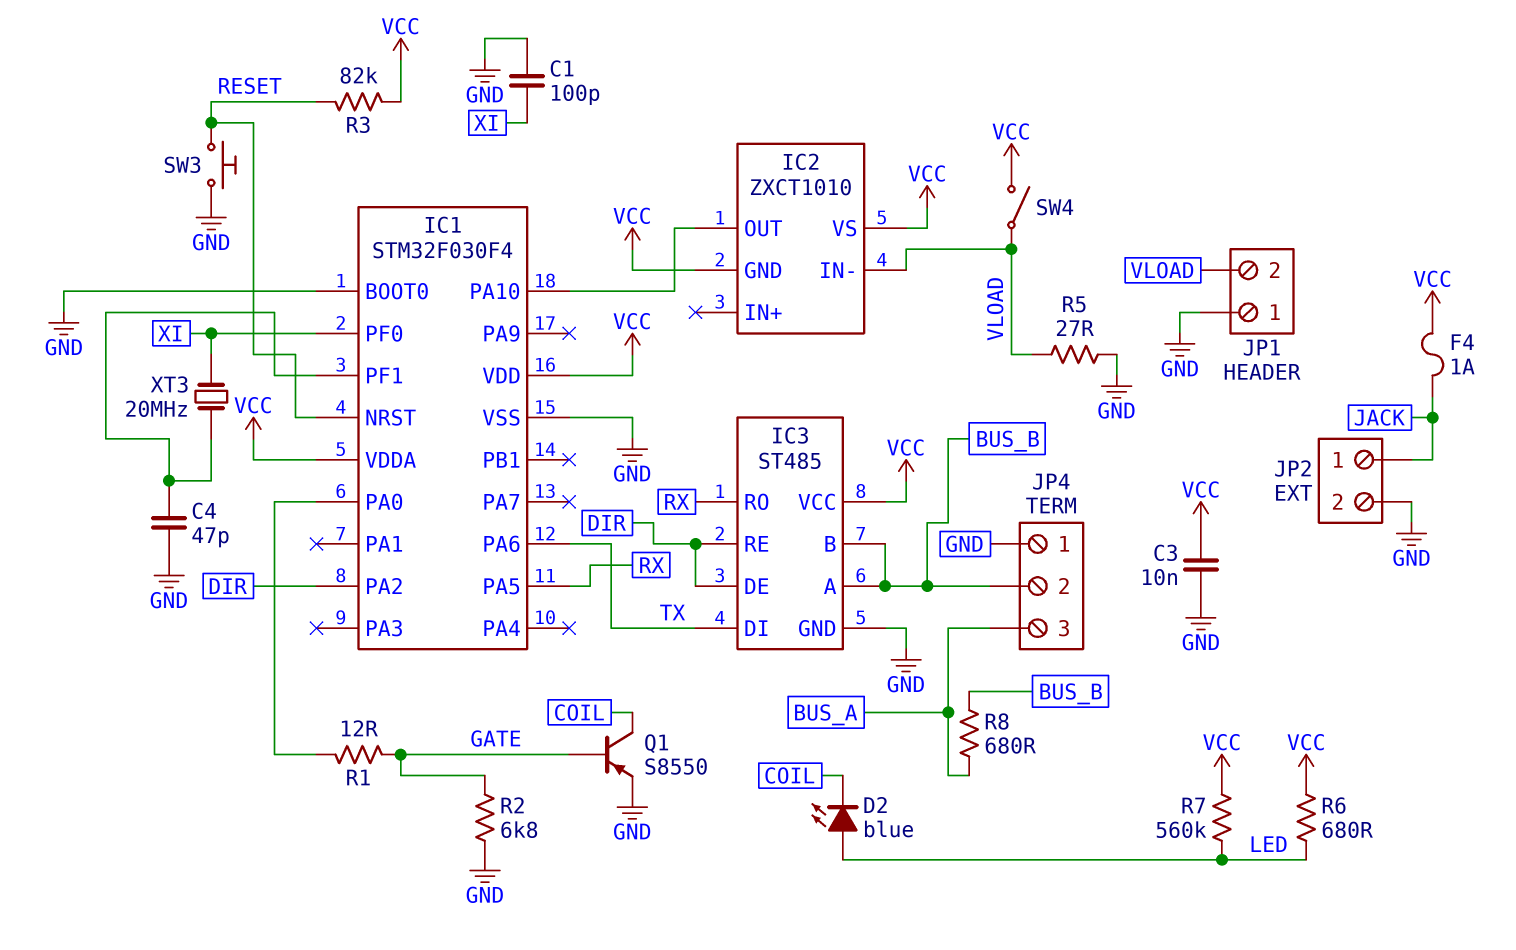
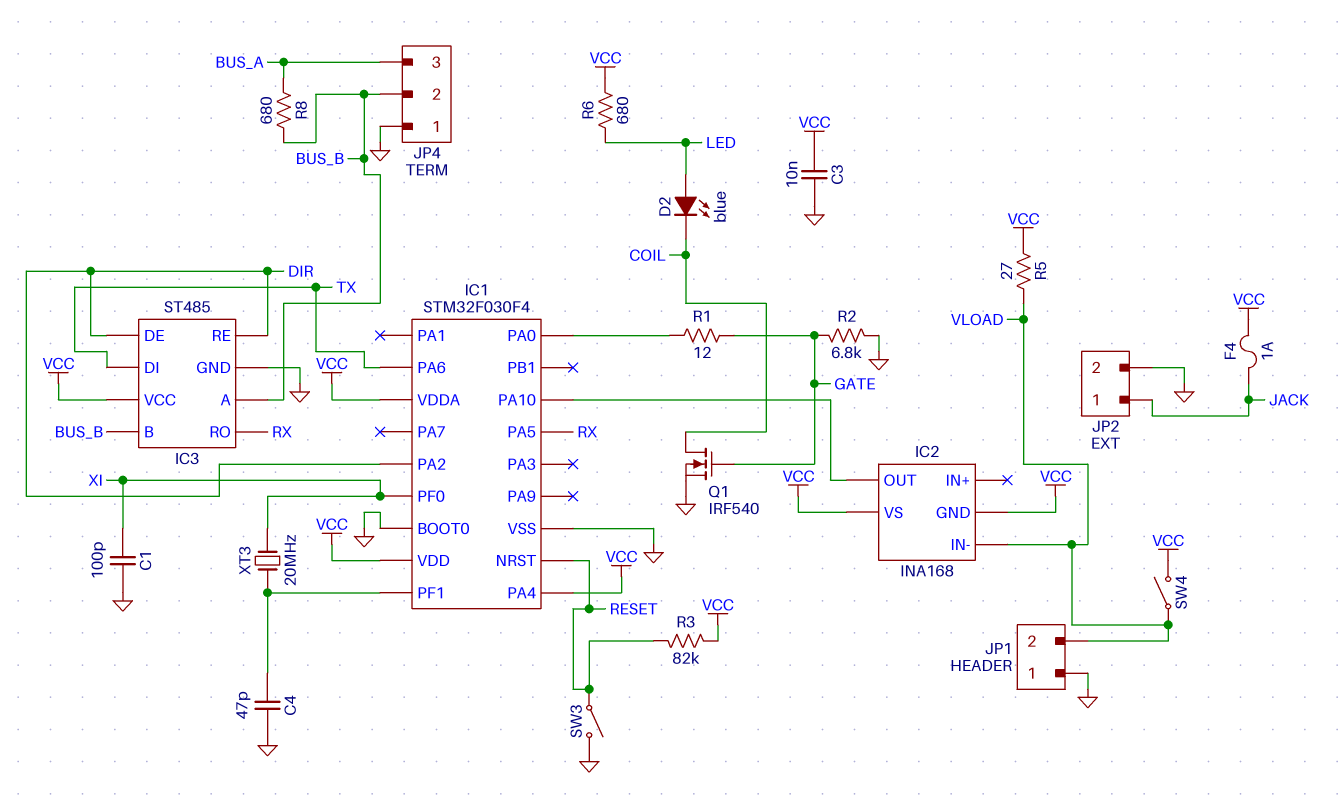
IC1 pin PA4: none -> VCC
IC2: ZXCT1010 -> INA168
Q1: PNP S8550 (B GATE, C COIL, E GND) -> NMOS IRF540 (G GATE, D COIL, S GND)
R5: 27 (GND, VLOAD) -> 27 (VCC, VLOAD)
R7: 560k (LED, VCC) -> none
SW3: button (GND, RESET) -> switch (GND, RESET)

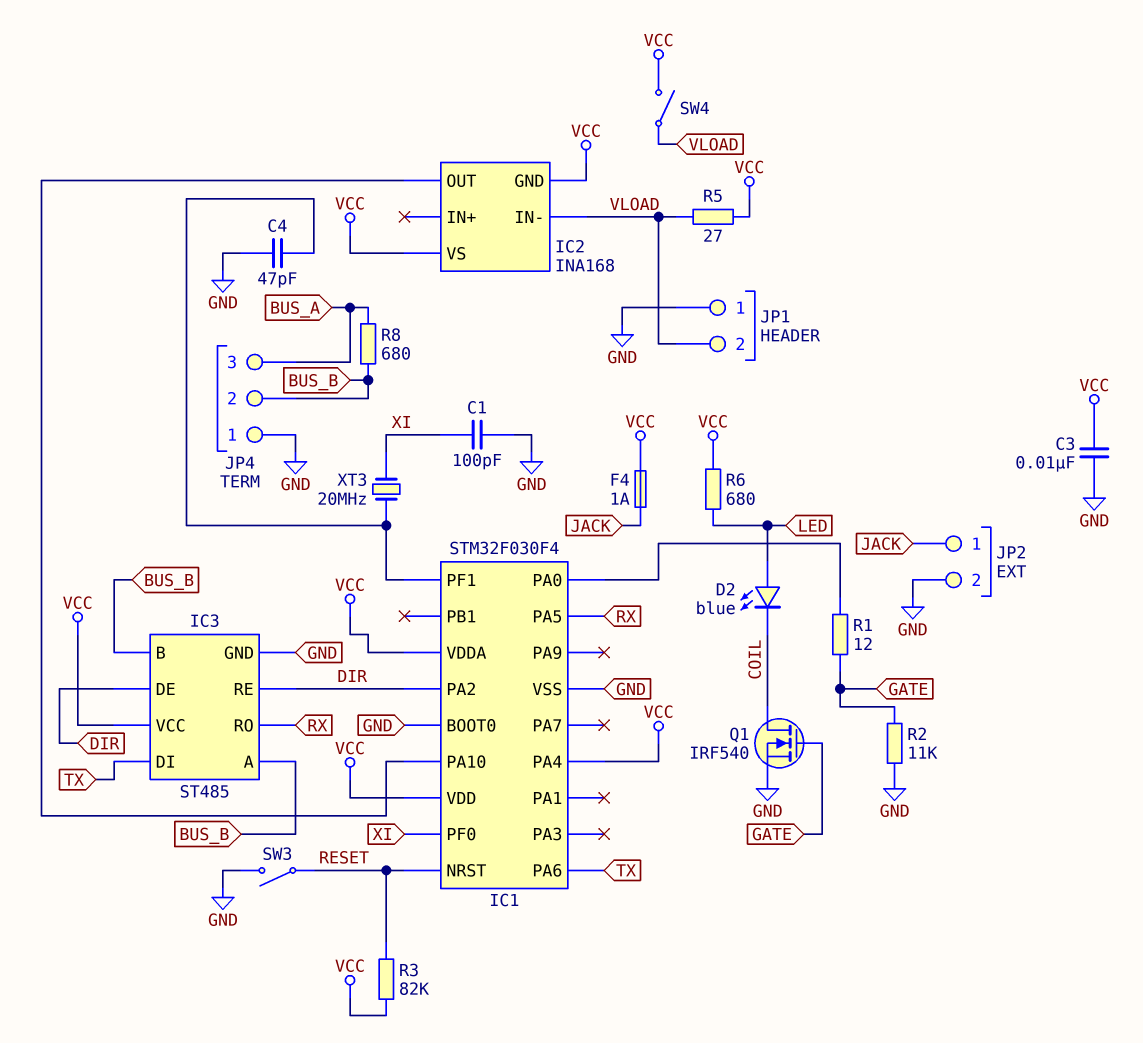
R2: 6.8k (GATE, GND) -> 11k (GATE, GND)

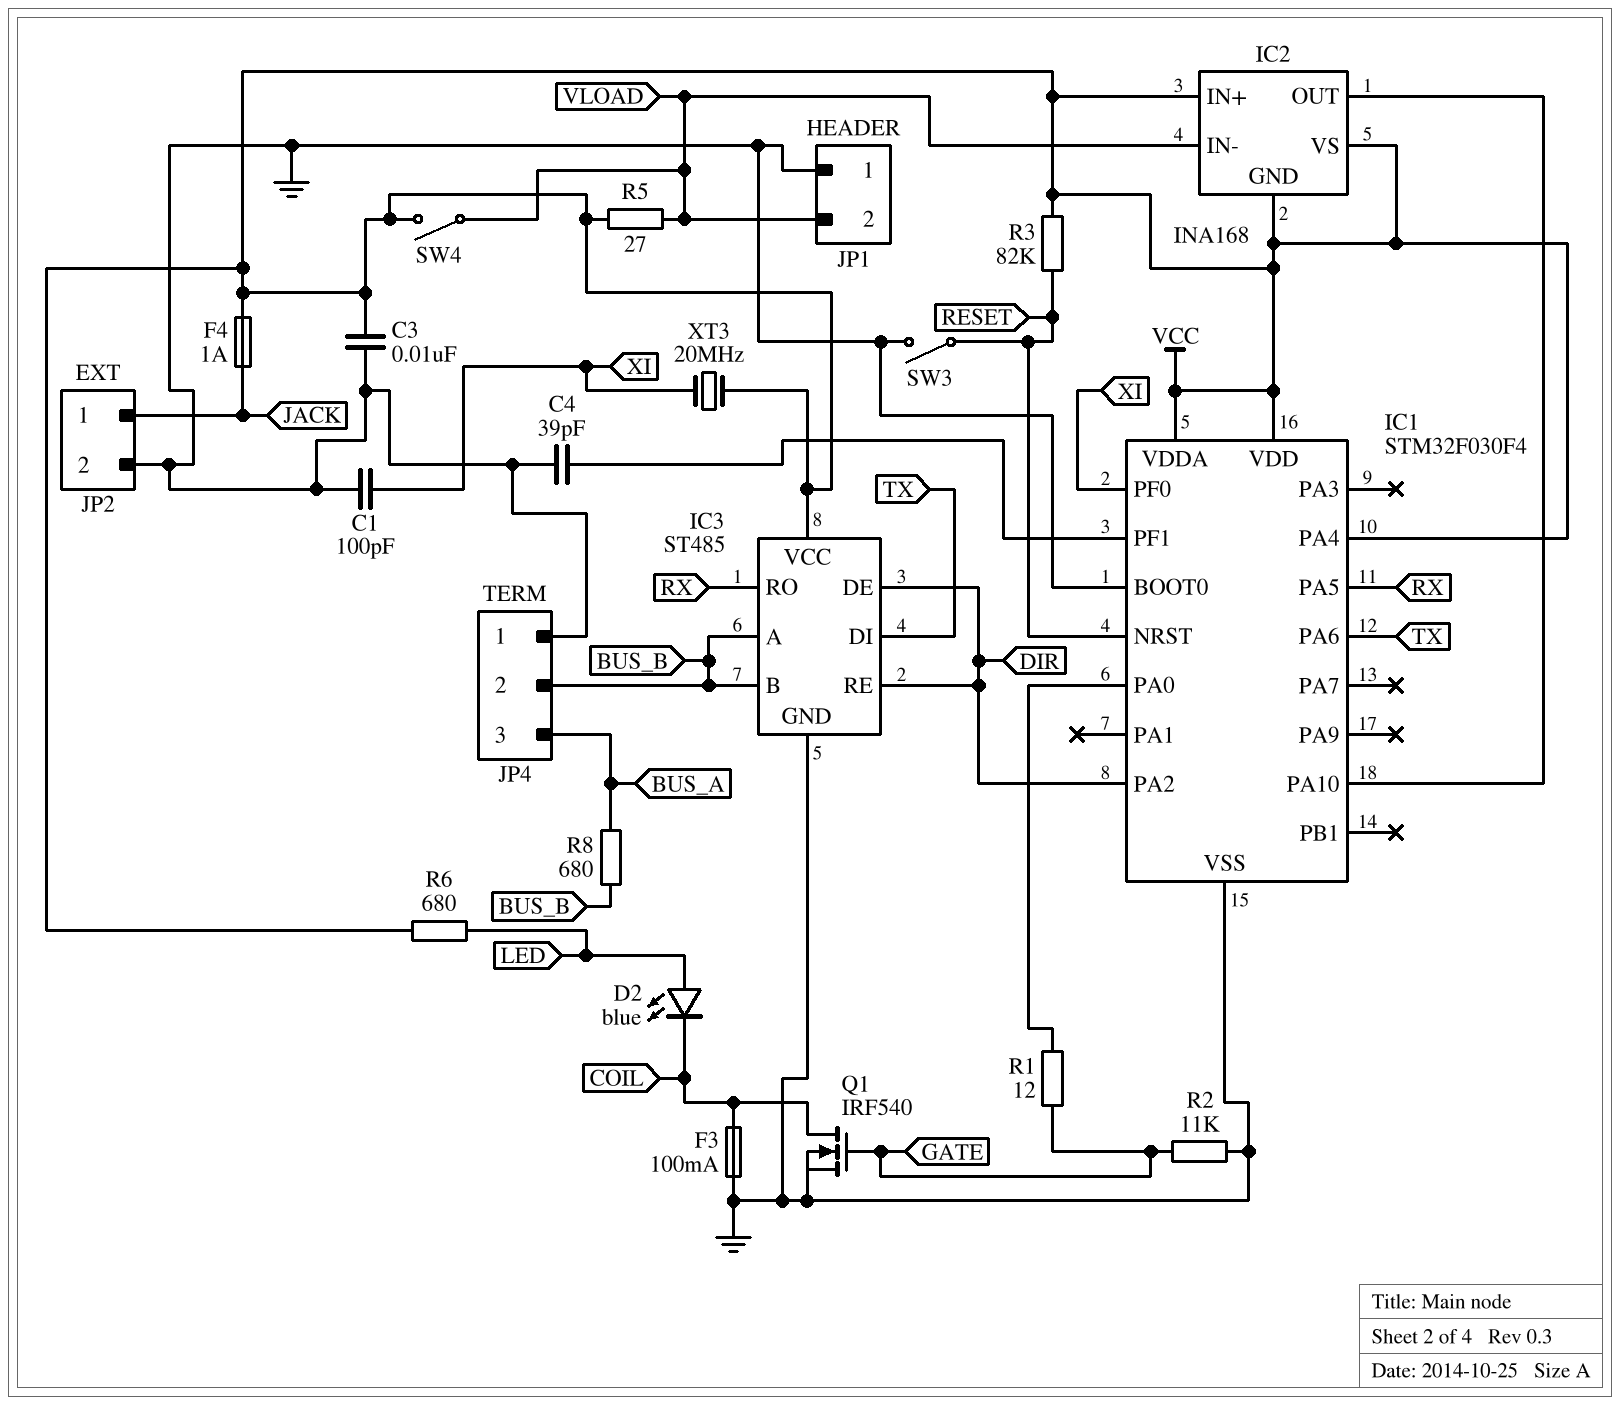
C4: 47pF (GND, IC1/PF1) -> 39pF (GND, IC1/PF1)
F3: none -> 100mA (COIL, GND)
IC2 pin IN+: none -> VCC
XT3: 20MHz (IC1/PF1, XI) -> 20MHz (VCC, XI)

